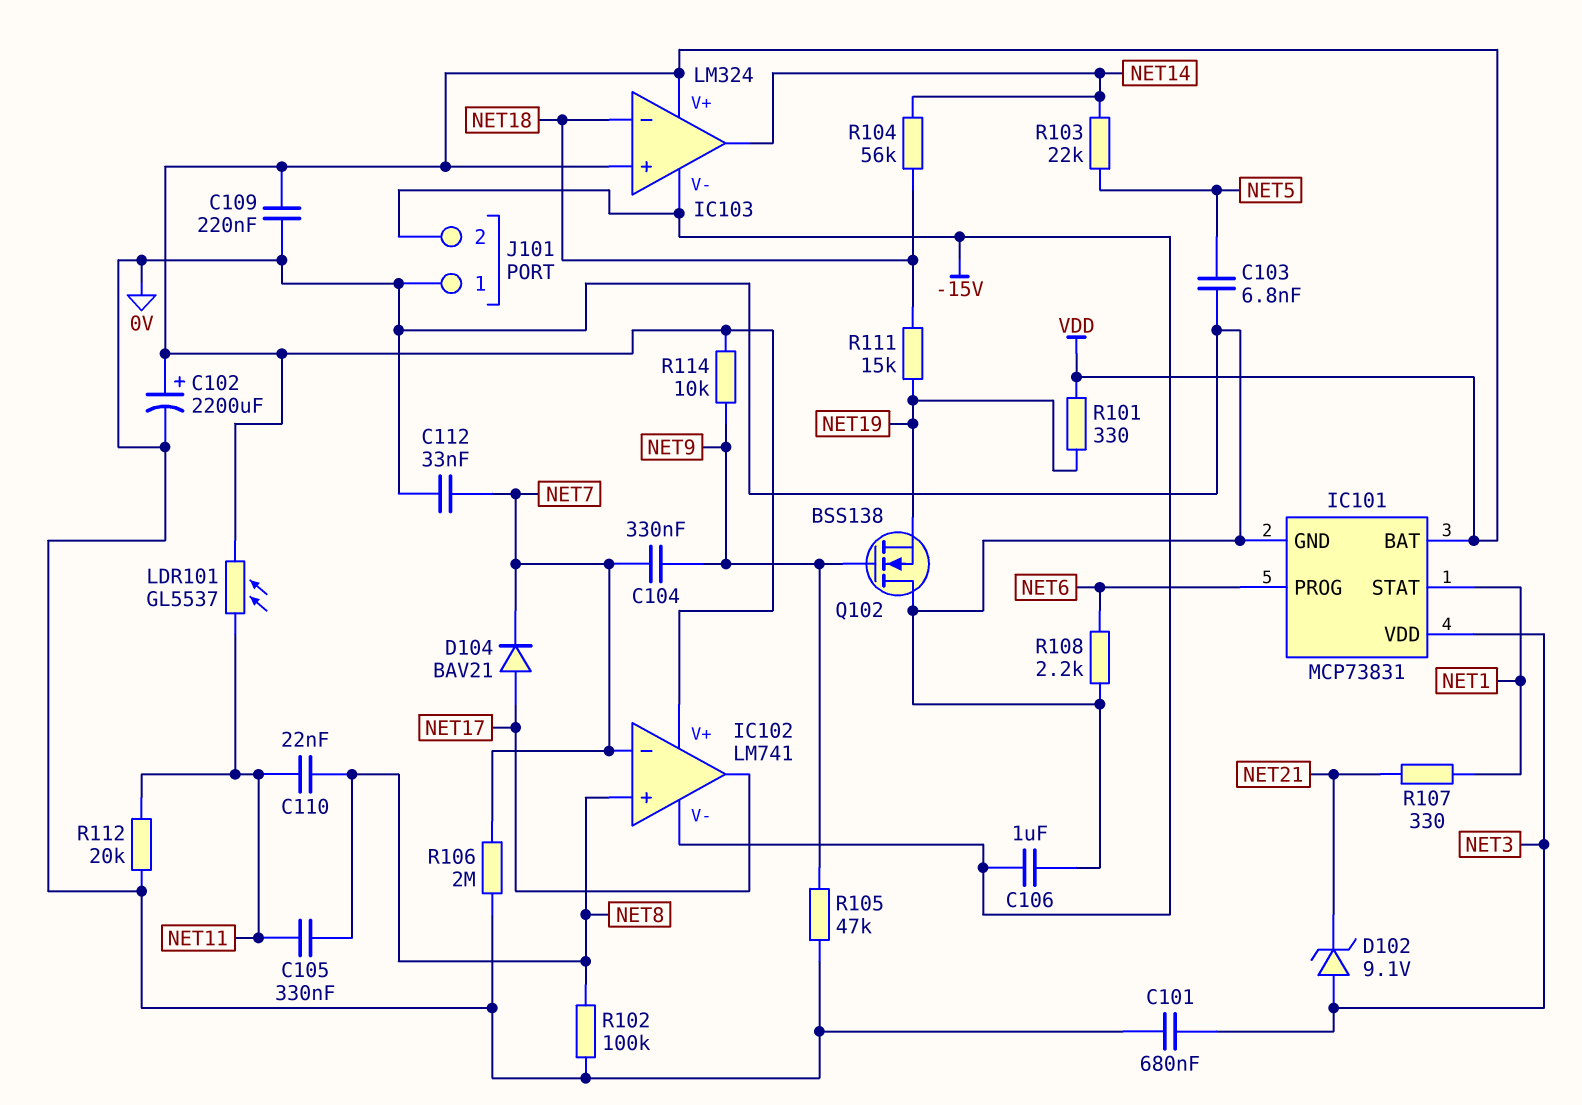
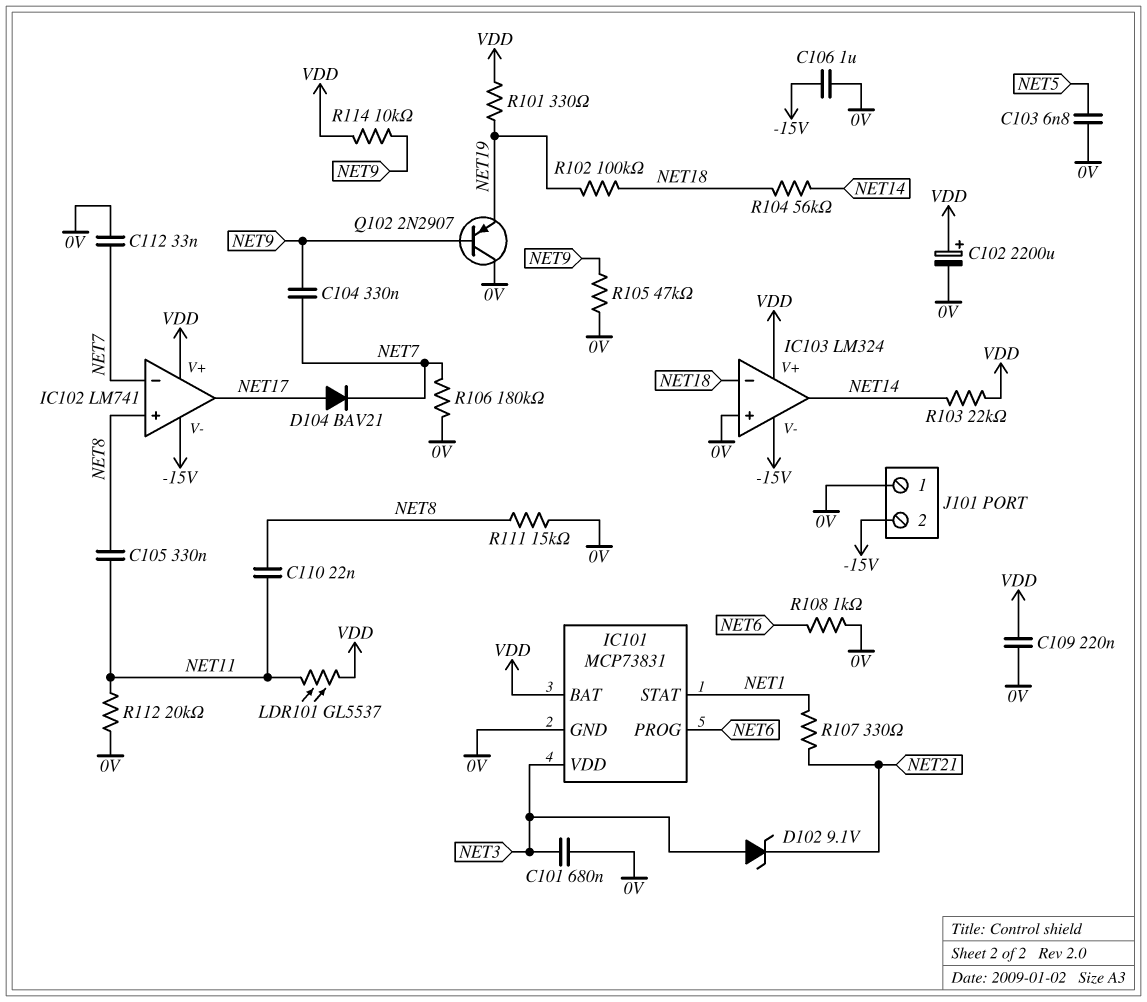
IC103 pin in+: VDD -> 0V
Q102: NMOS BSS138 (G NET9, D 0V, S NET19) -> PNP 2N2907 (B NET9, C 0V, E NET19)
R102: 100k (0V, NET8) -> 100k (NET18, NET19)
R103: 22k (NET5, NET14) -> 22k (NET14, VDD)
R106: 2M (0V, NET7) -> 180k (0V, NET7)
R108: 2.2k (0V, NET6) -> 1k (0V, NET6)
R111: 15k (NET18, NET19) -> 15k (0V, NET8)

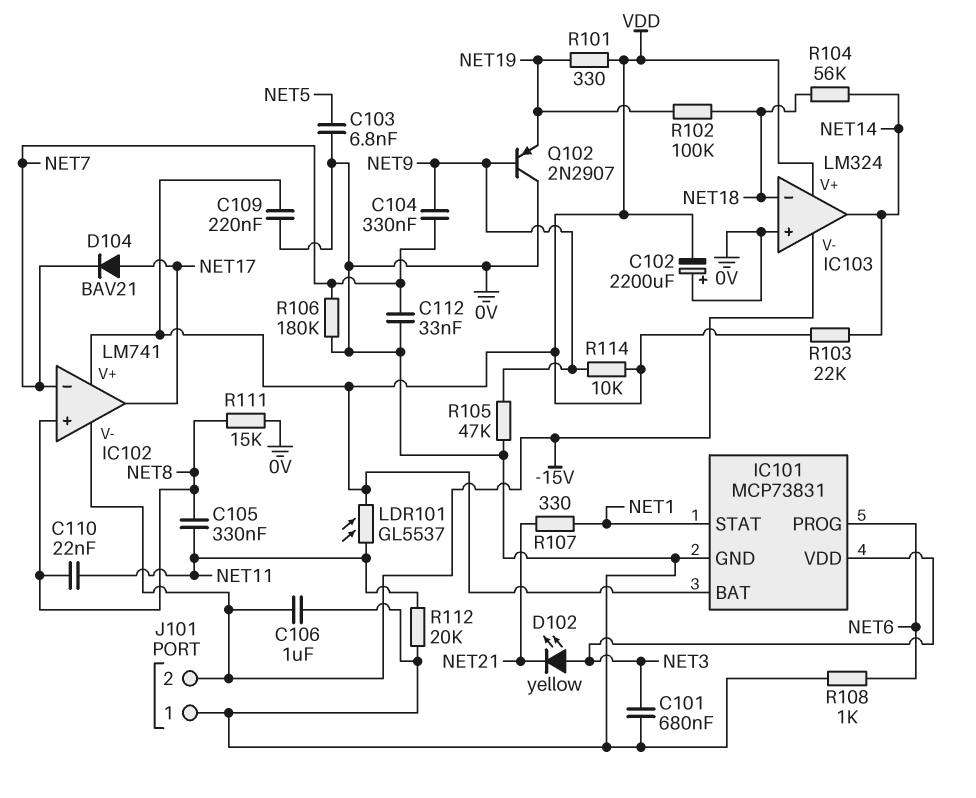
C102: 2200uF (plus VDD, minus 0V) -> 2200uF (plus 0V, minus VDD)
D102: zener 9.1V (A NET3, K NET21) -> LED yellow (A NET3, K NET21)

